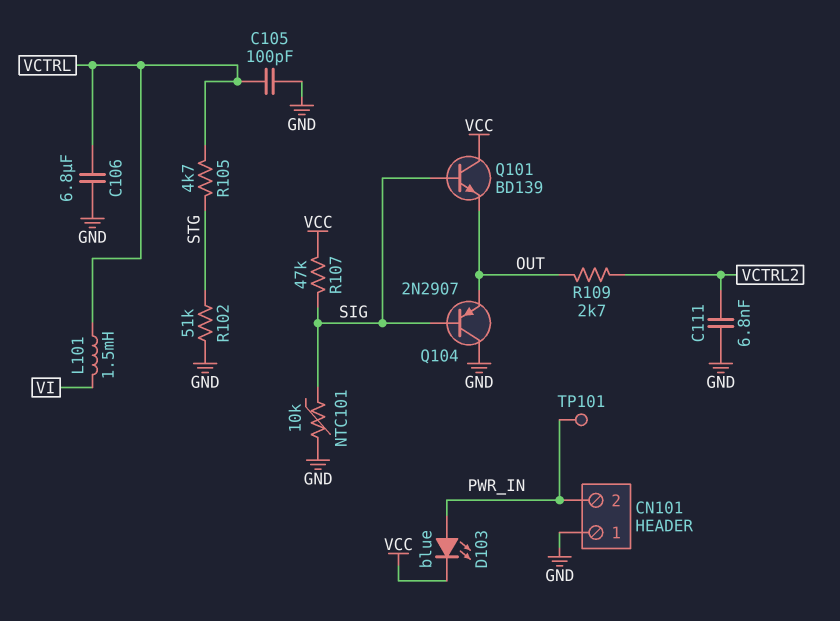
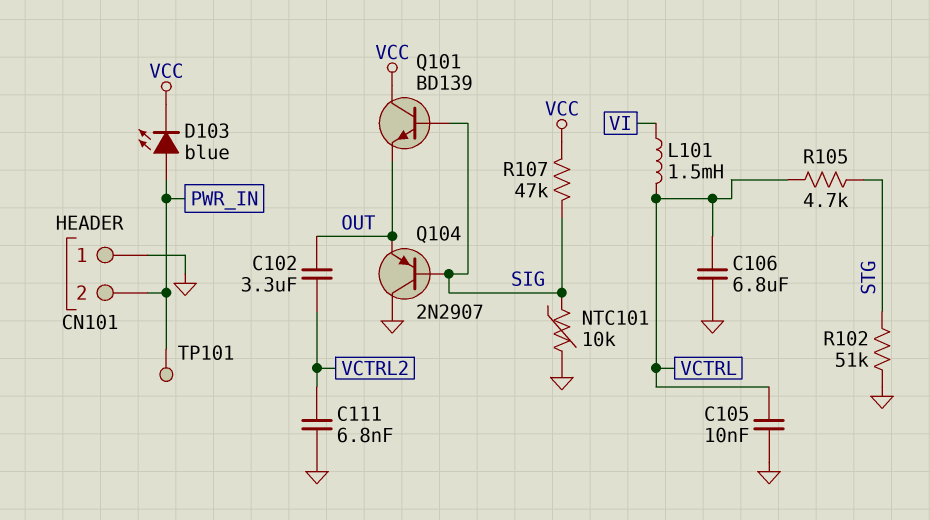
C102: none -> 3.3uF (OUT, VCTRL2)
C105: 100pF (GND, VCTRL) -> 10nF (GND, VCTRL)
R109: 2.7k (OUT, VCTRL2) -> none

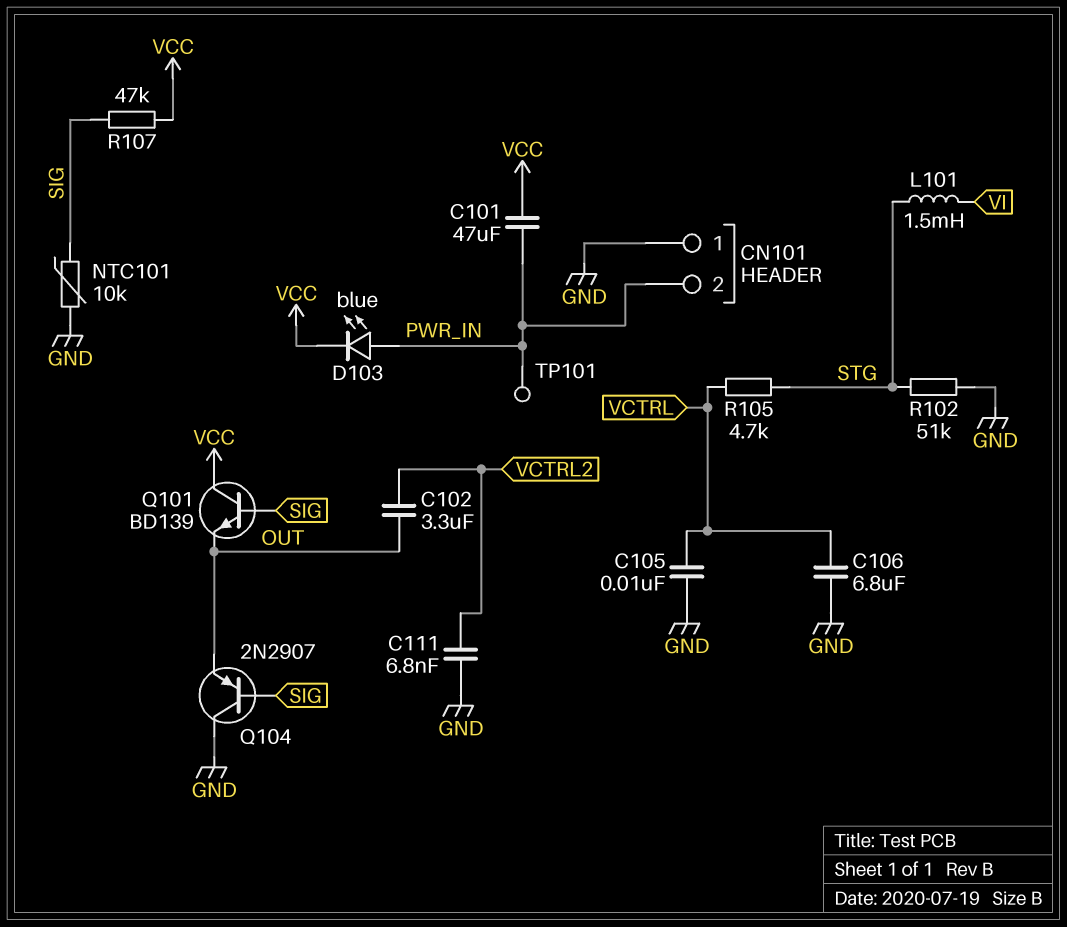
C101: none -> 47uF (PWR_IN, VCC)
L101: 1.5mH (VCTRL, VI) -> 1.5mH (STG, VI)

